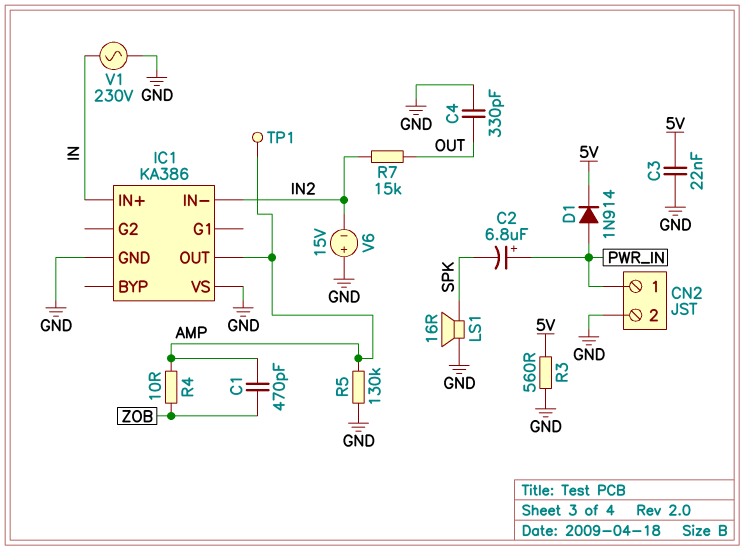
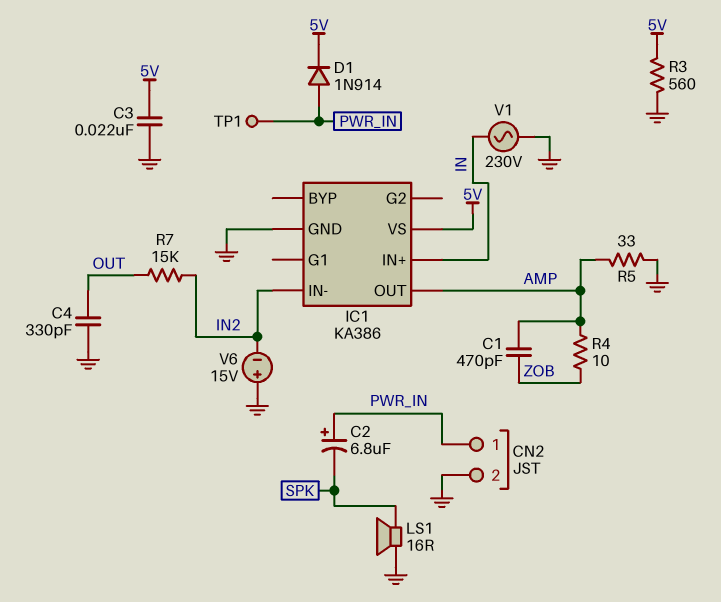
IC1 pin VS: GND -> 5V
R5: 130k (AMP, GND) -> 33 (AMP, GND)
TP1: test point (AMP) -> test point (PWR_IN)

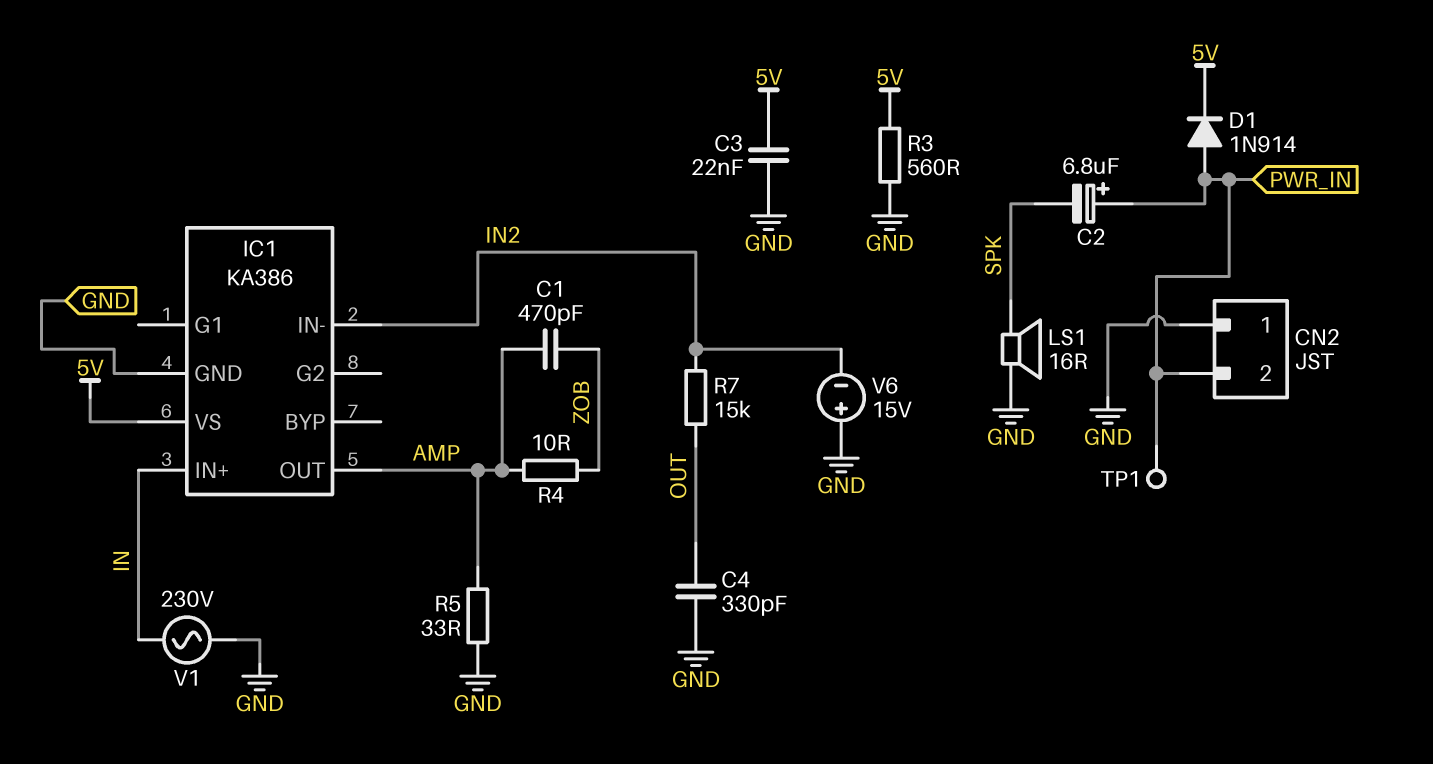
CN2 pin 1: PWR_IN -> GND
CN2 pin 2: GND -> PWR_IN

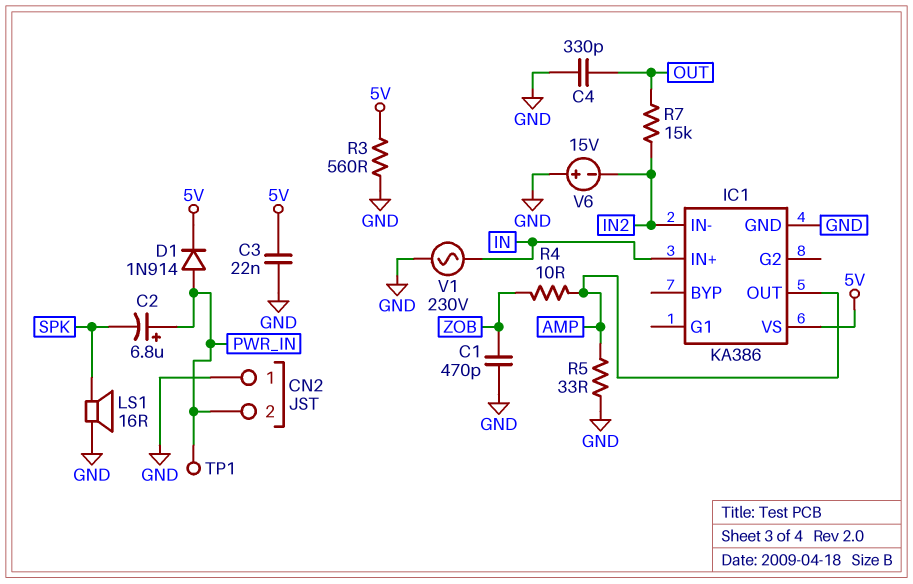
C1: 470pF (AMP, ZOB) -> 470pF (GND, ZOB)

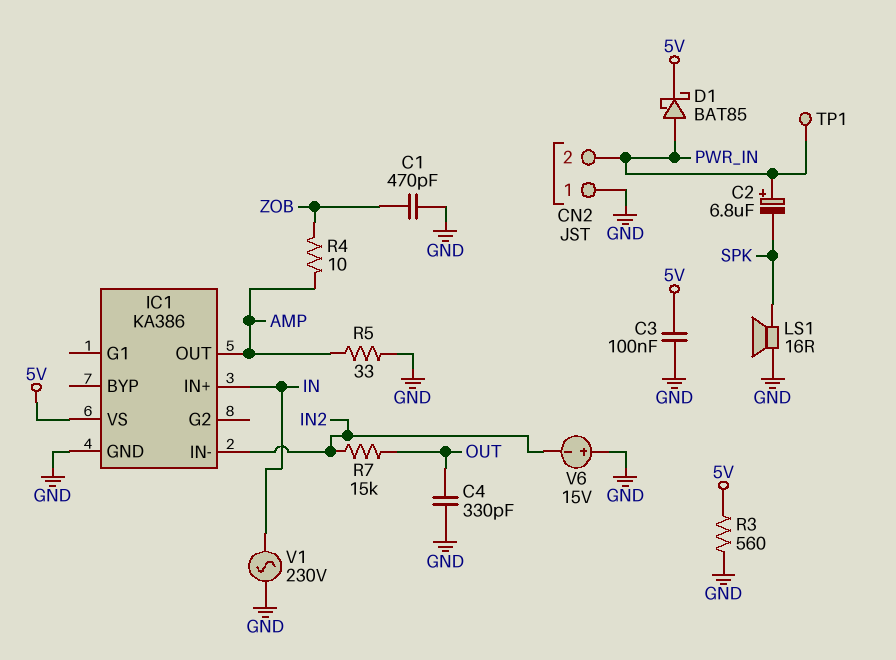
C3: 22nF (5V, GND) -> 100nF (5V, GND)
D1: diode 1N914 (A PWR_IN, K 5V) -> schottky BAT85 (A PWR_IN, K 5V)

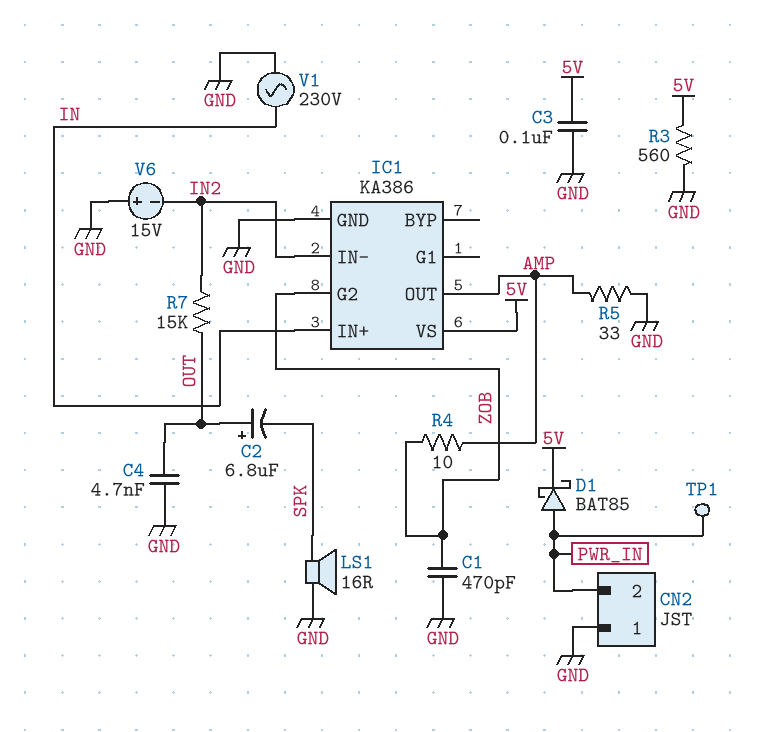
C2: 6.8uF (plus PWR_IN, minus SPK) -> 6.8uF (plus OUT, minus SPK)
C4: 330pF (GND, OUT) -> 4.7nF (GND, OUT)
IC1 pin G2: none -> ZOB

